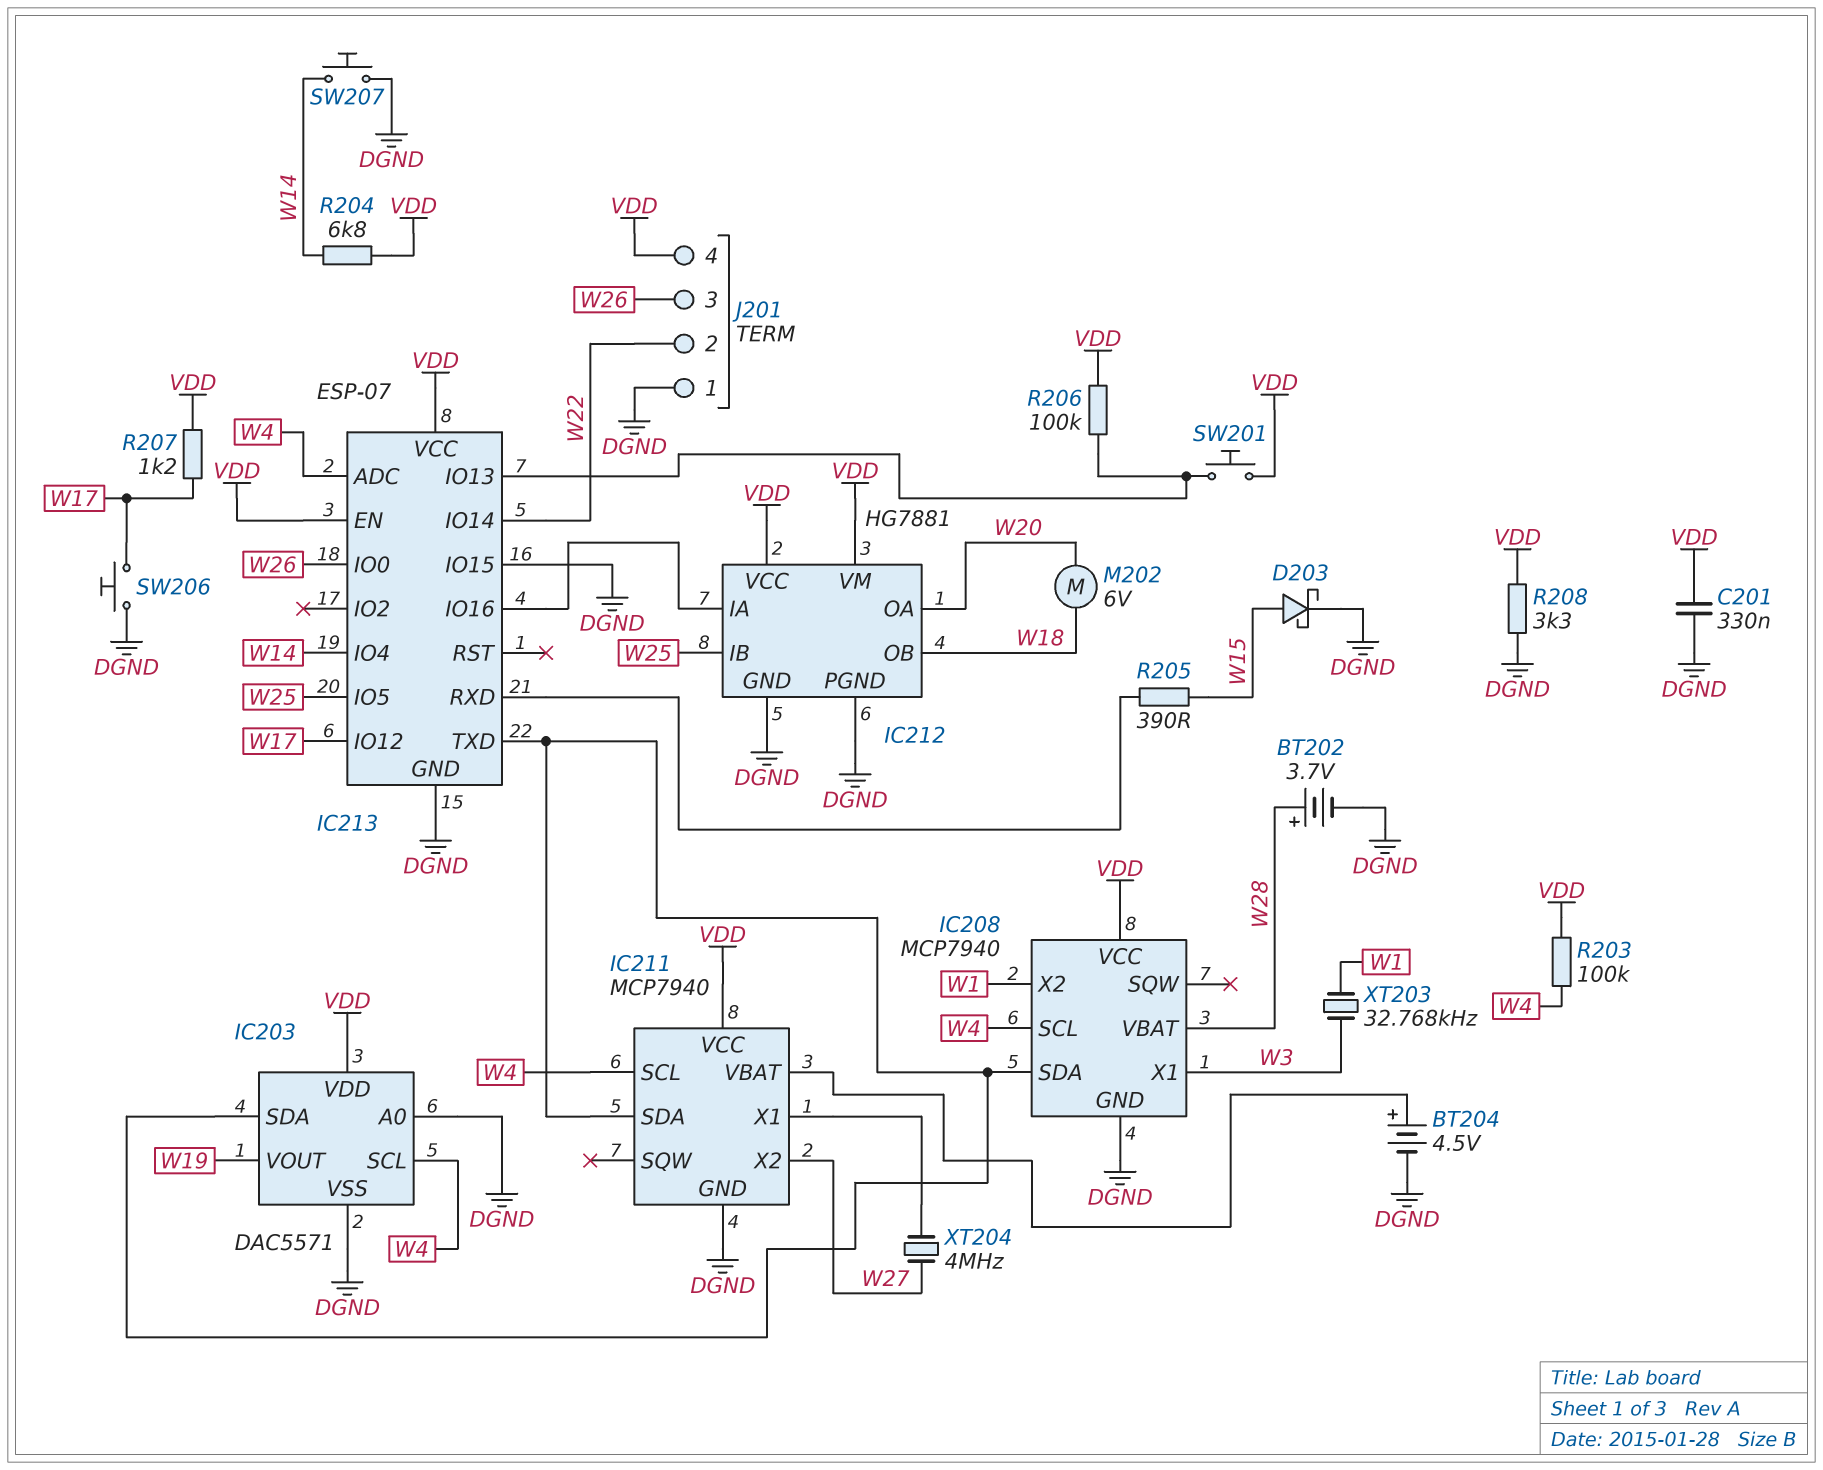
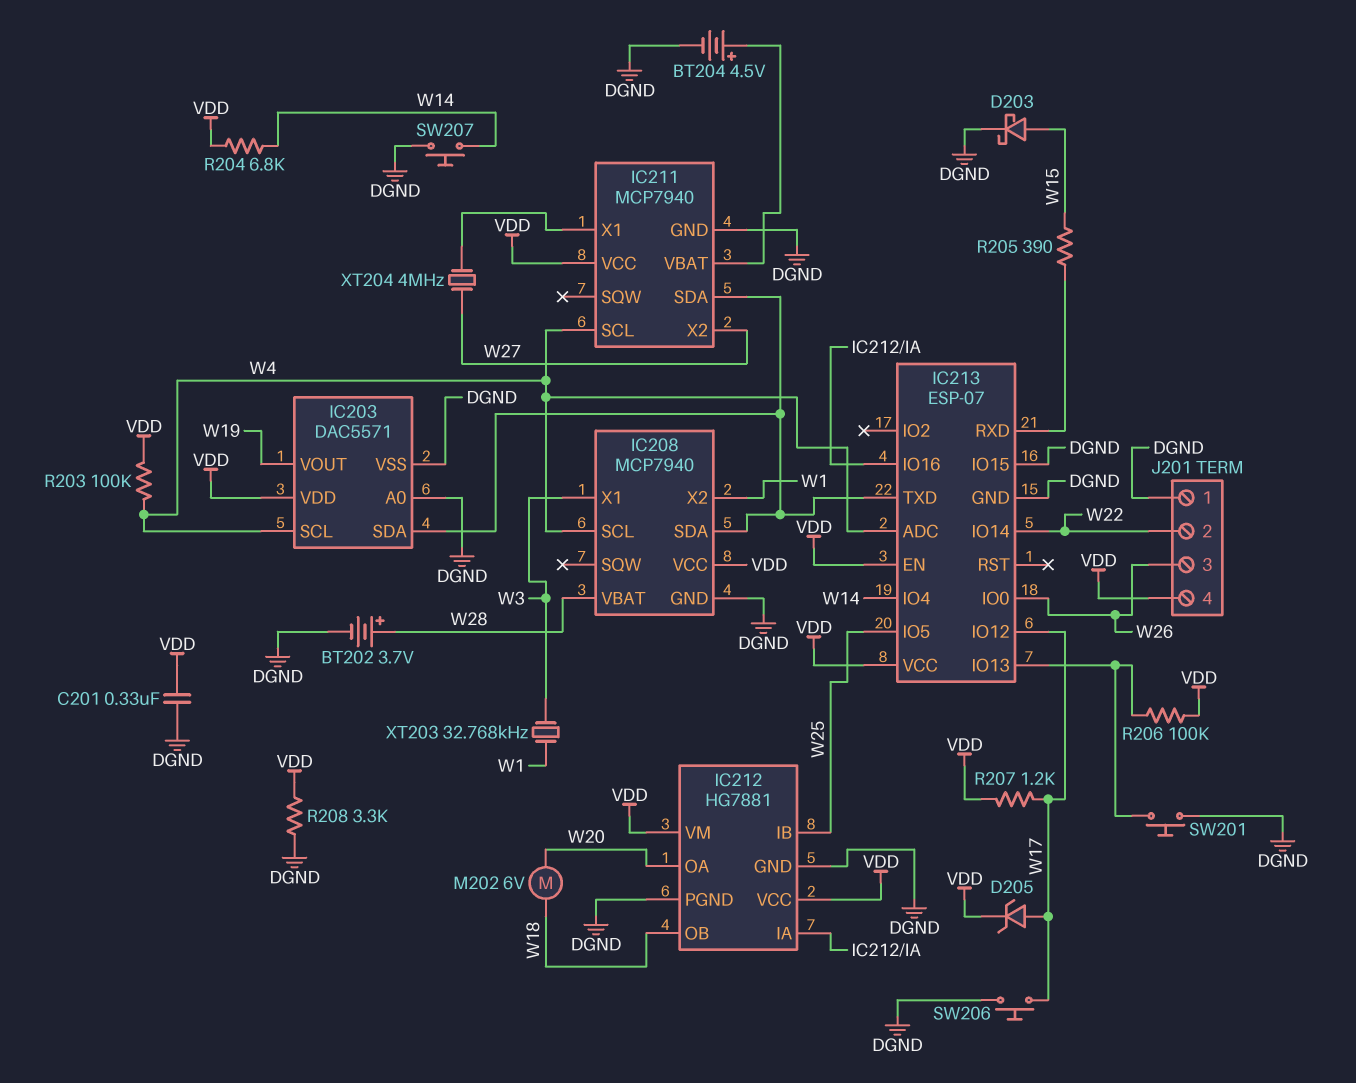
D205: none -> zener (A W17, K VDD)
SW201: button (IC213/IO13, VDD) -> button (DGND, IC213/IO13)

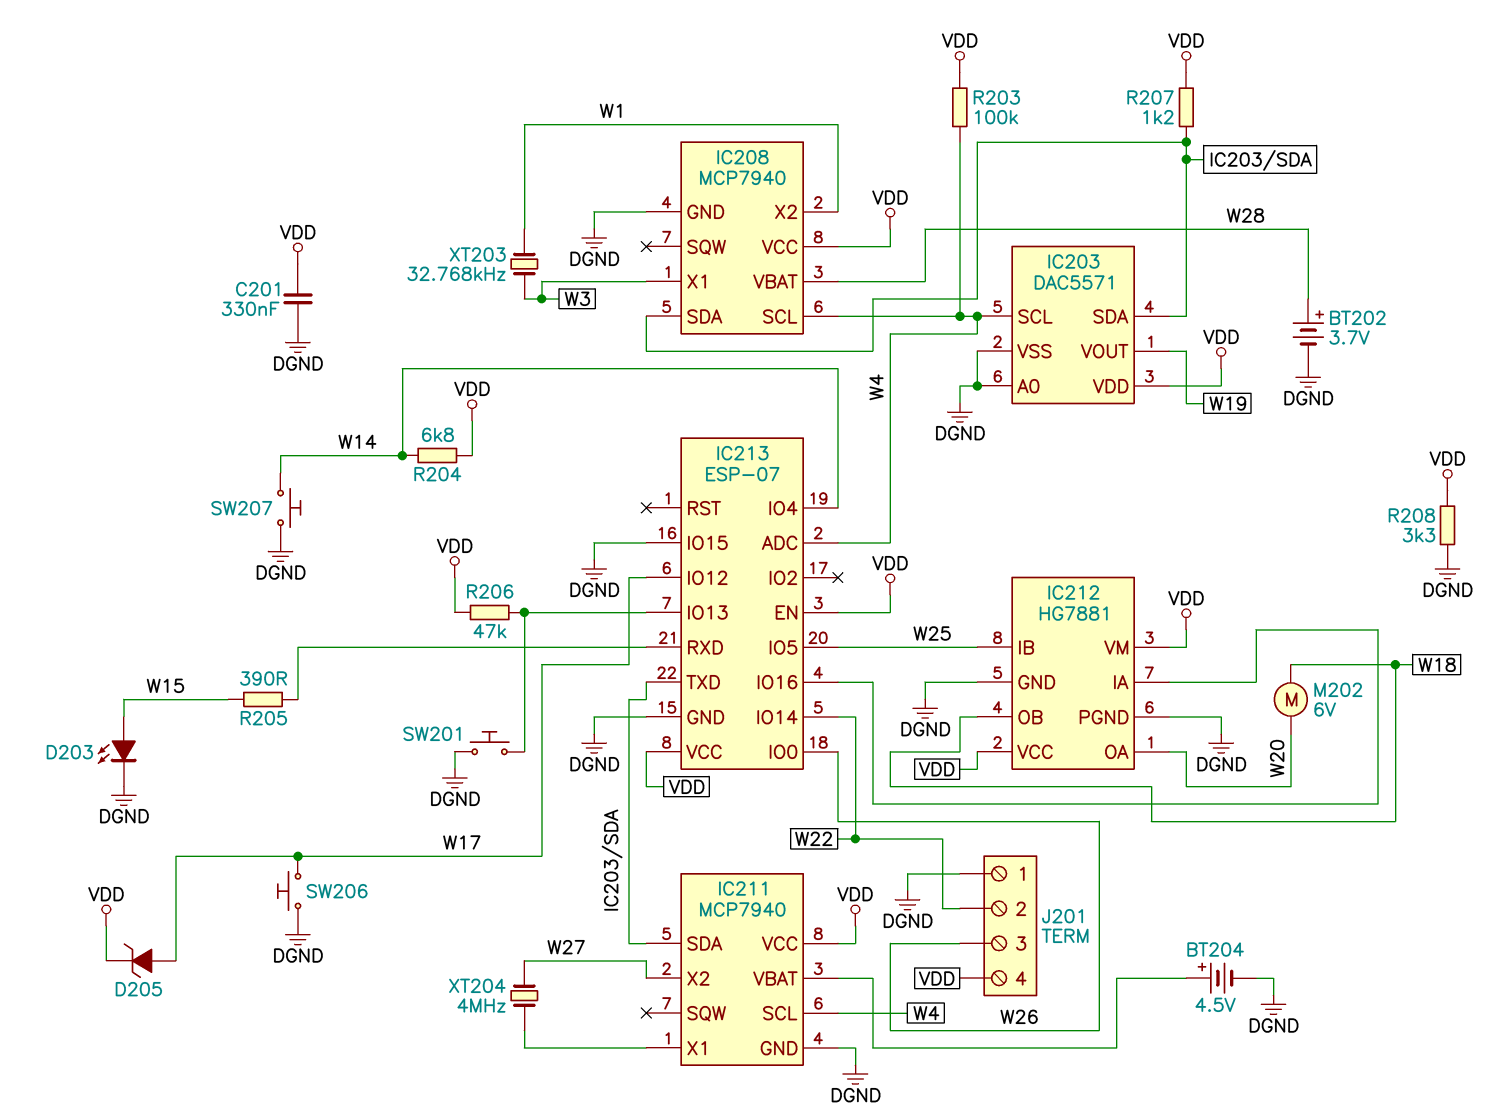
D203: schottky (A W15, K DGND) -> LED (A W15, K DGND)
R206: 100k (IC213/IO13, VDD) -> 47k (IC213/IO13, VDD)
R207: 1.2k (VDD, W17) -> 1.2k (IC203/SDA, VDD)

